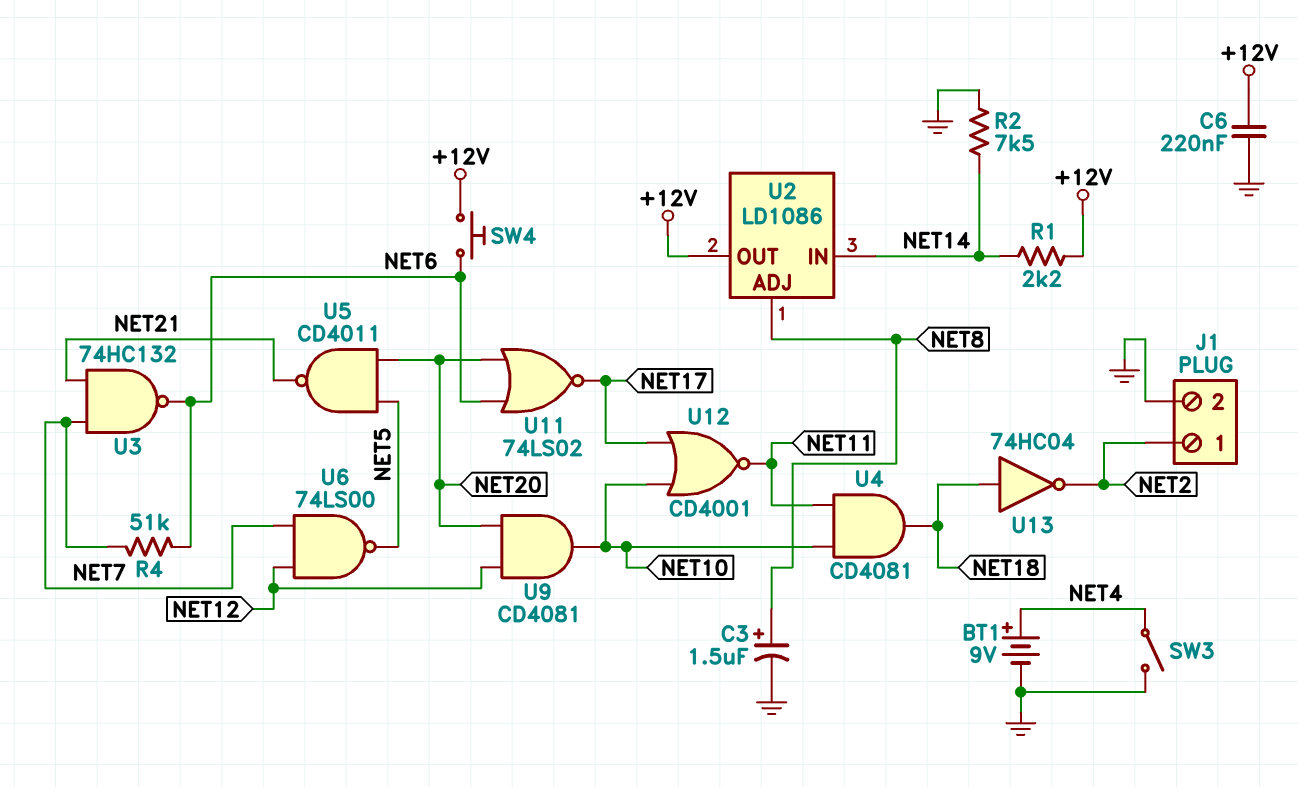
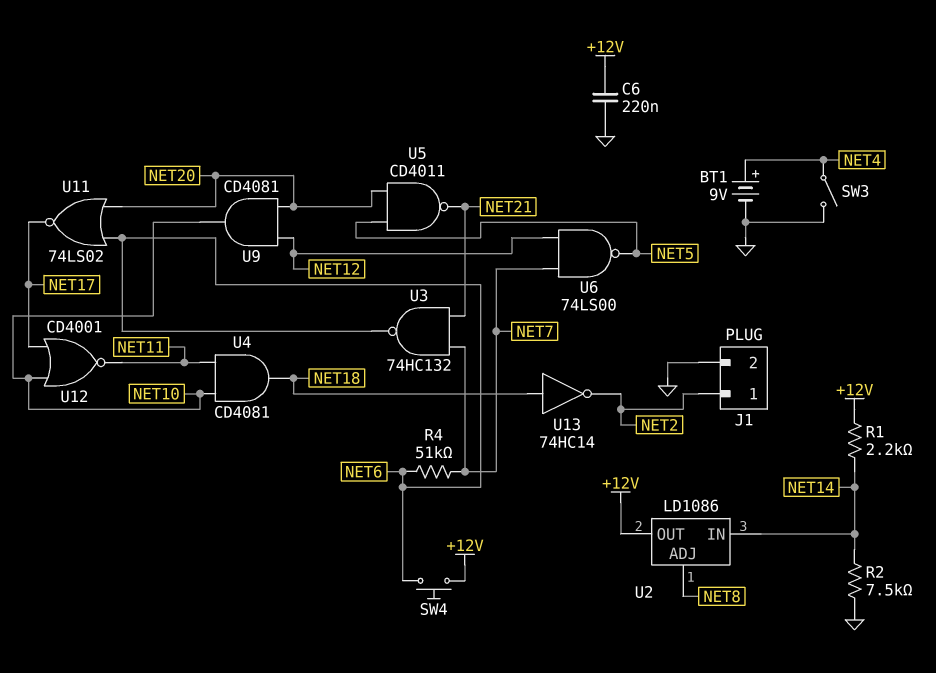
C3: 1.5uF (plus NET8, minus GND) -> none
U13: NOT 74HC04 (in NET18, out NET2) -> NOT 74HC14 (in NET18, out NET2)

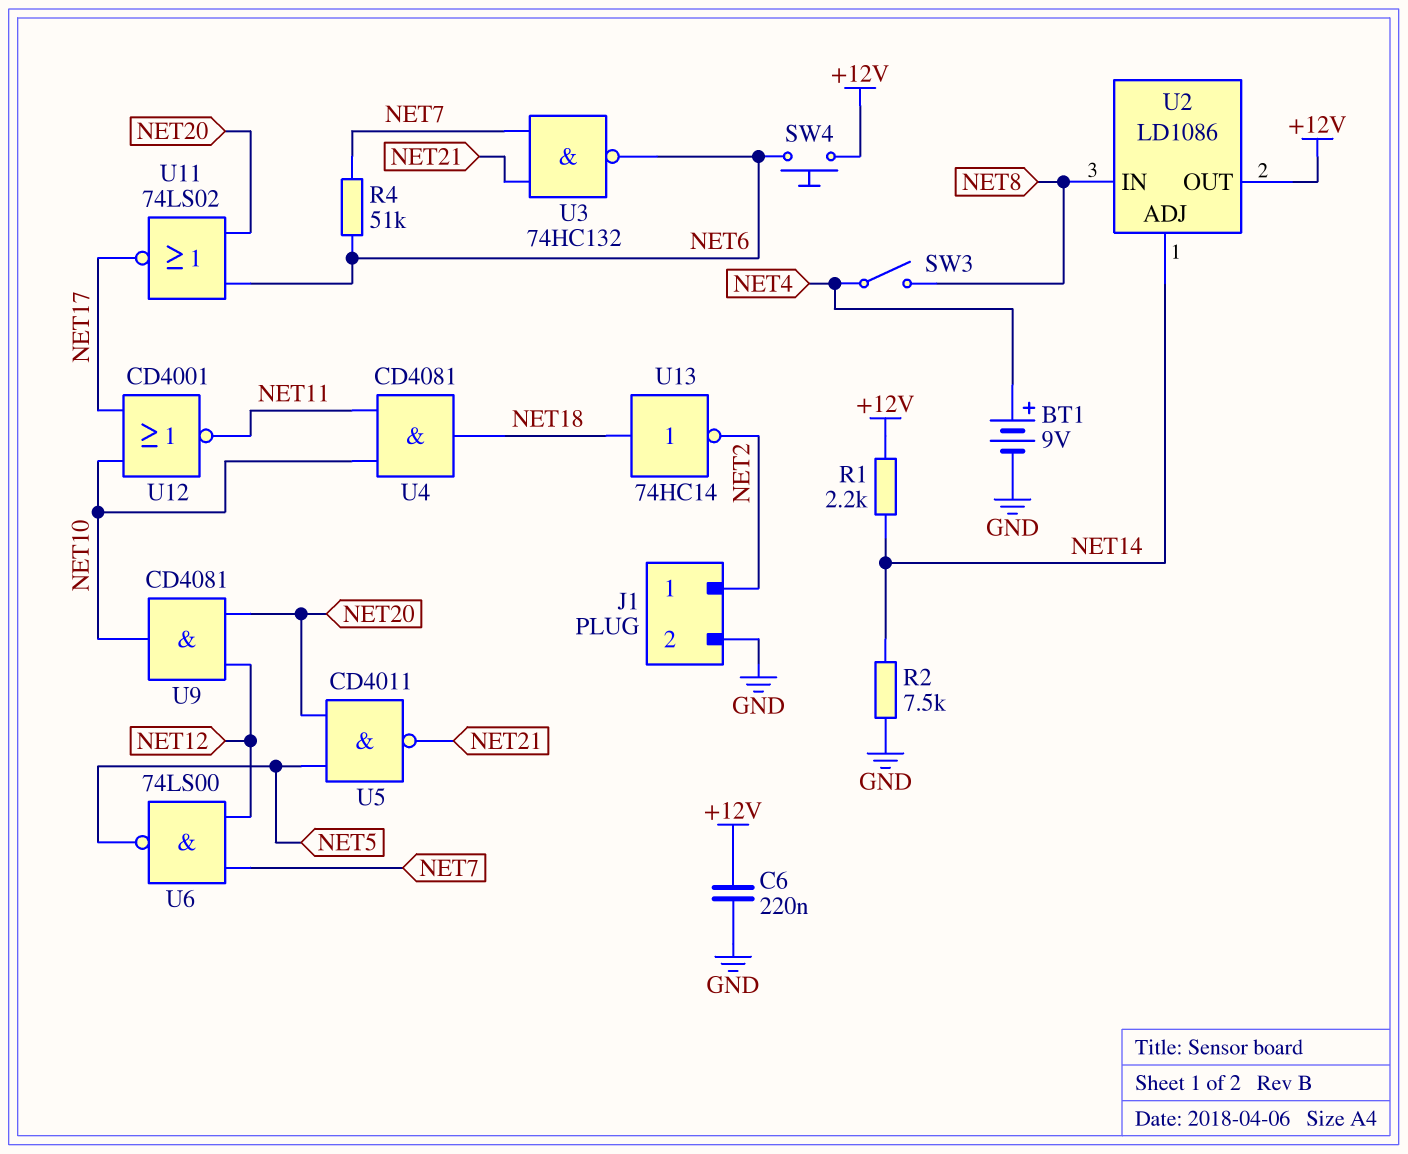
SW3: switch (GND, NET4) -> switch (NET4, NET8)
U2 pin ADJ: NET8 -> NET14
U2 pin IN: NET14 -> NET8

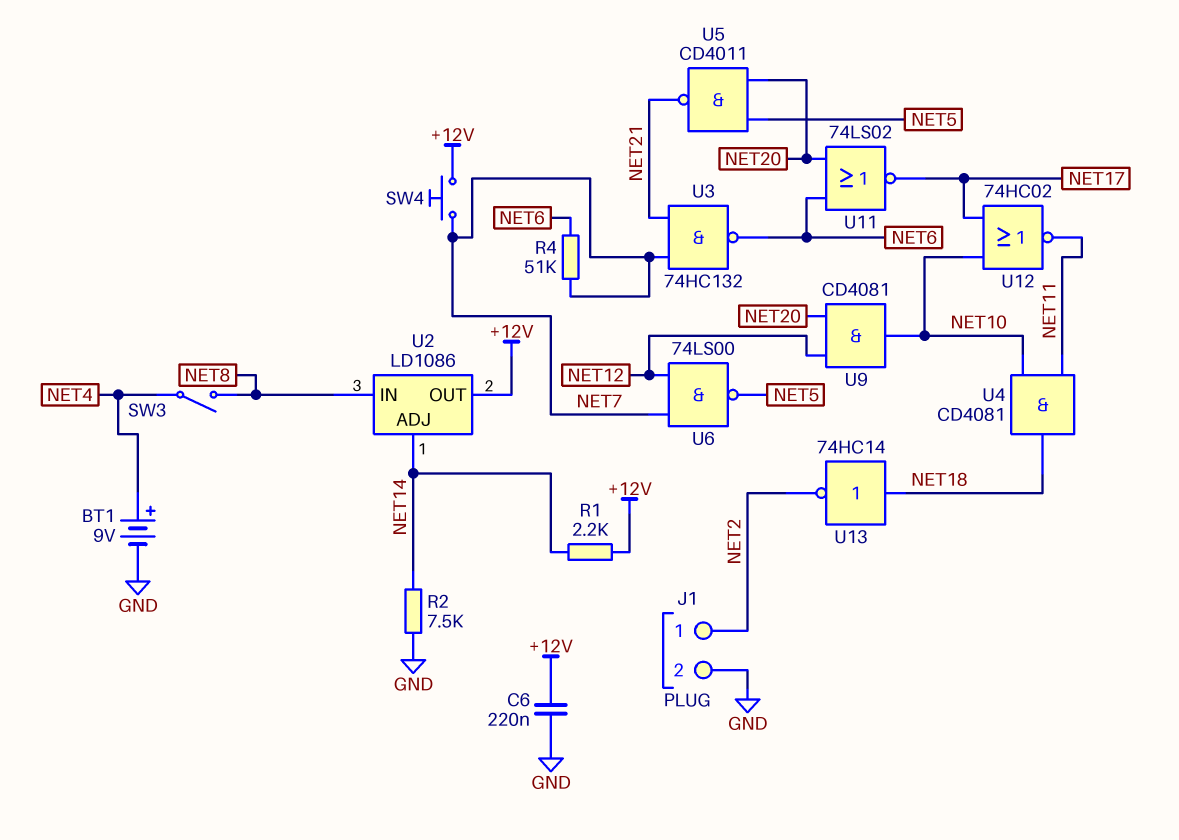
SW4: button (+12V, NET6) -> button (+12V, NET7)
U12: NOR CD4001 (in NET10, in NET17, out NET11) -> NOR 74HC02 (in NET10, in NET17, out NET11)

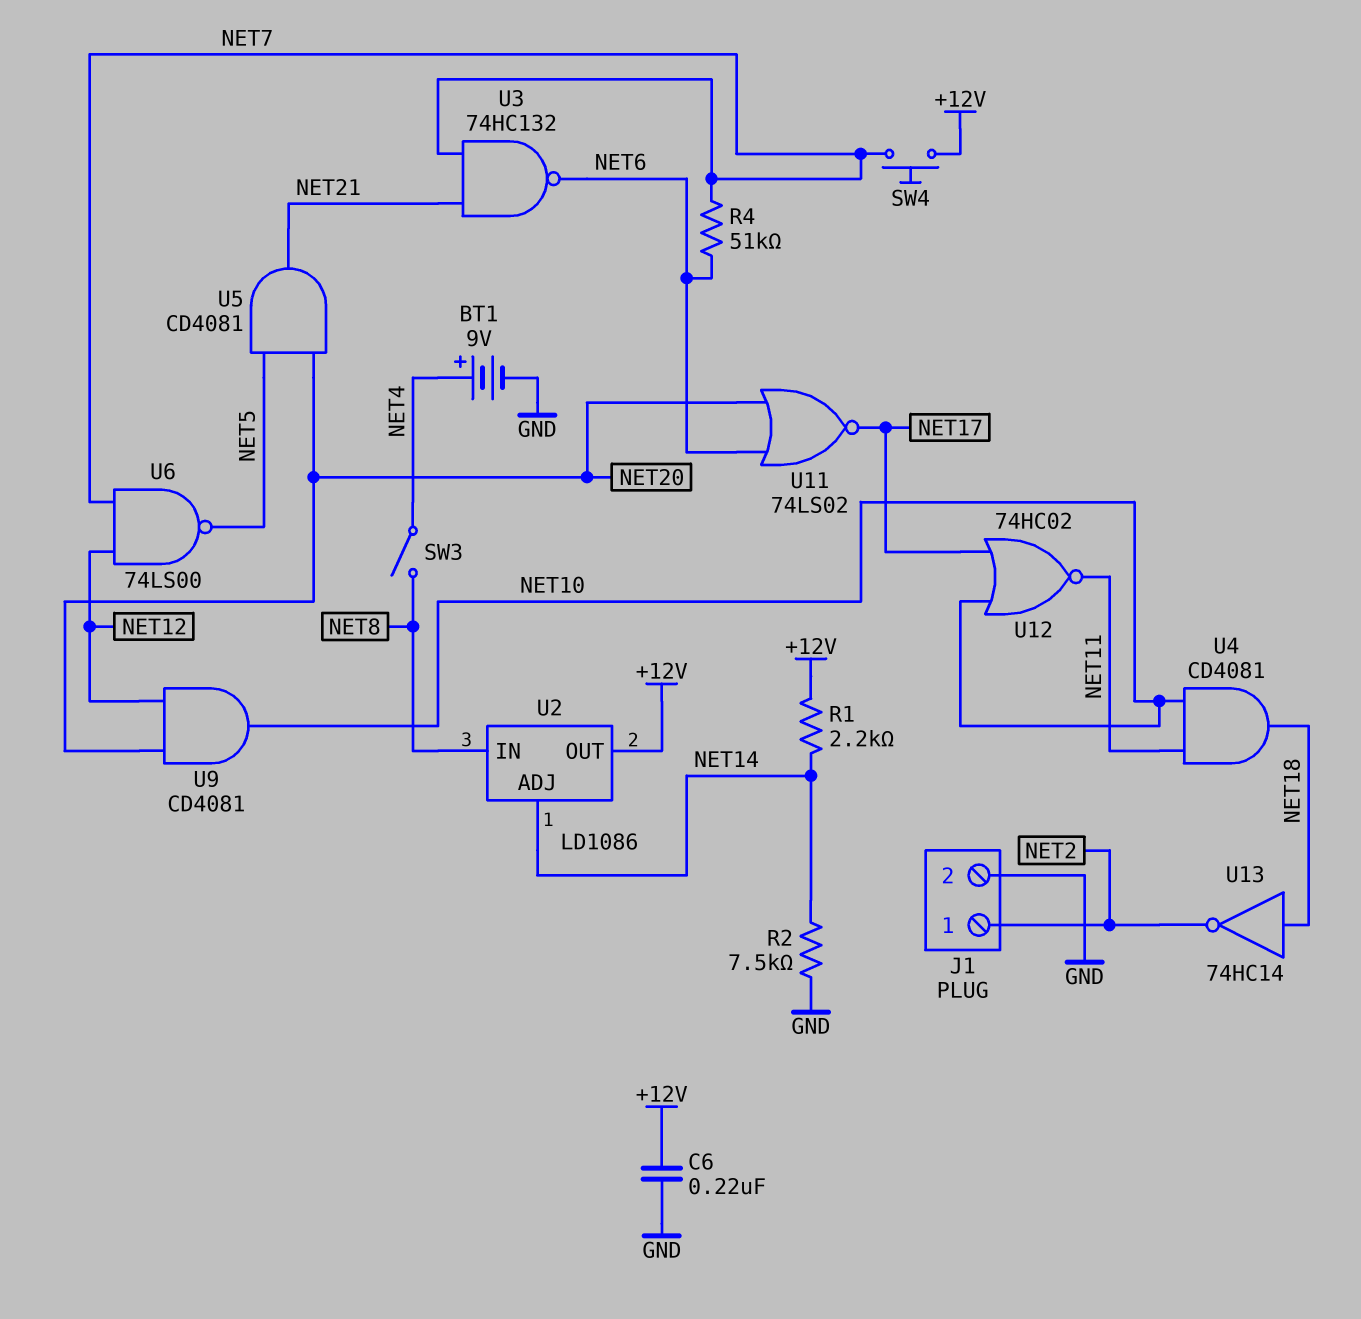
U5: NAND CD4011 (in NET5, in NET20, out NET21) -> AND CD4081 (in NET5, in NET20, out NET21)

